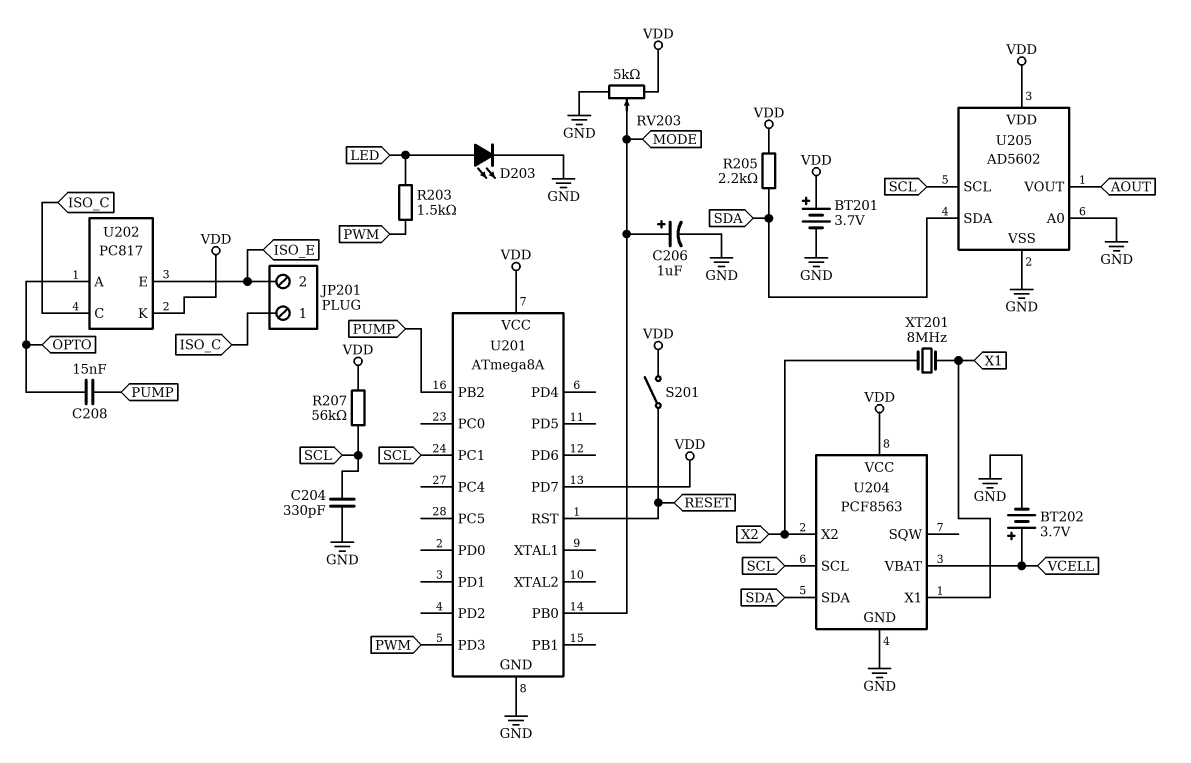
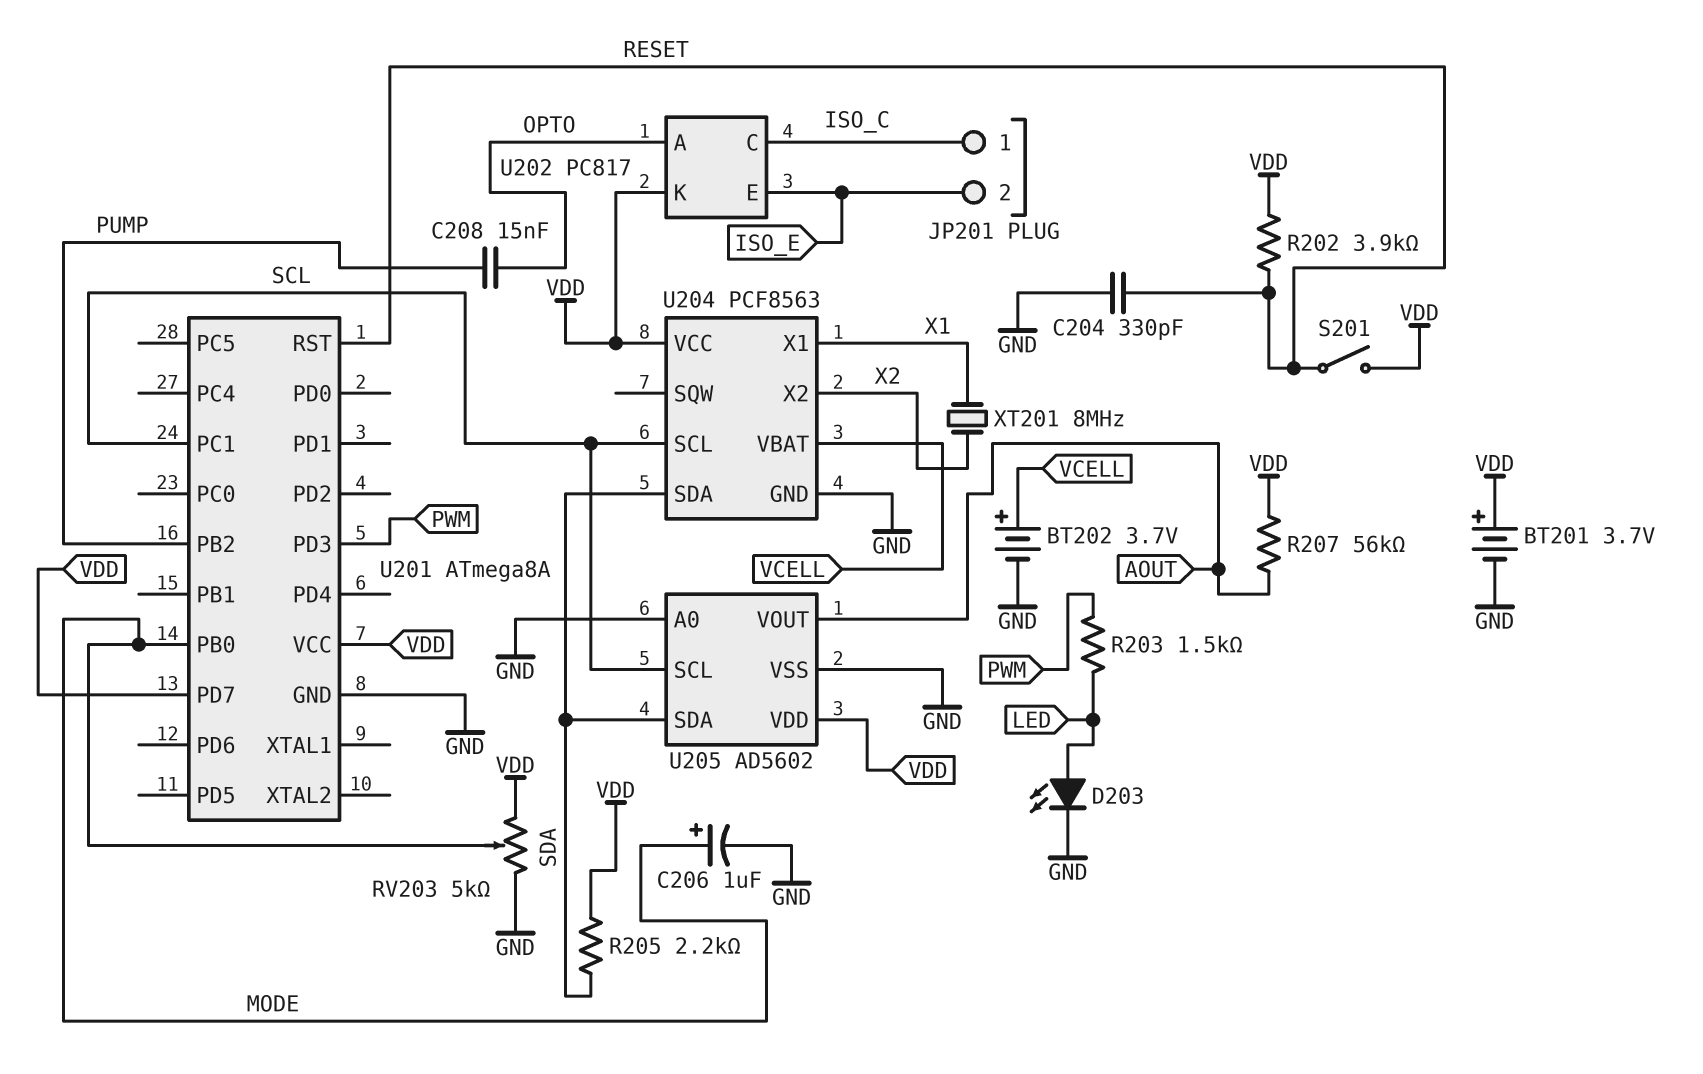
C204: 330pF (GND, SCL) -> 330pF (GND, RESET)
R202: none -> 3.9k (RESET, VDD)
R207: 56k (SCL, VDD) -> 56k (AOUT, VDD)

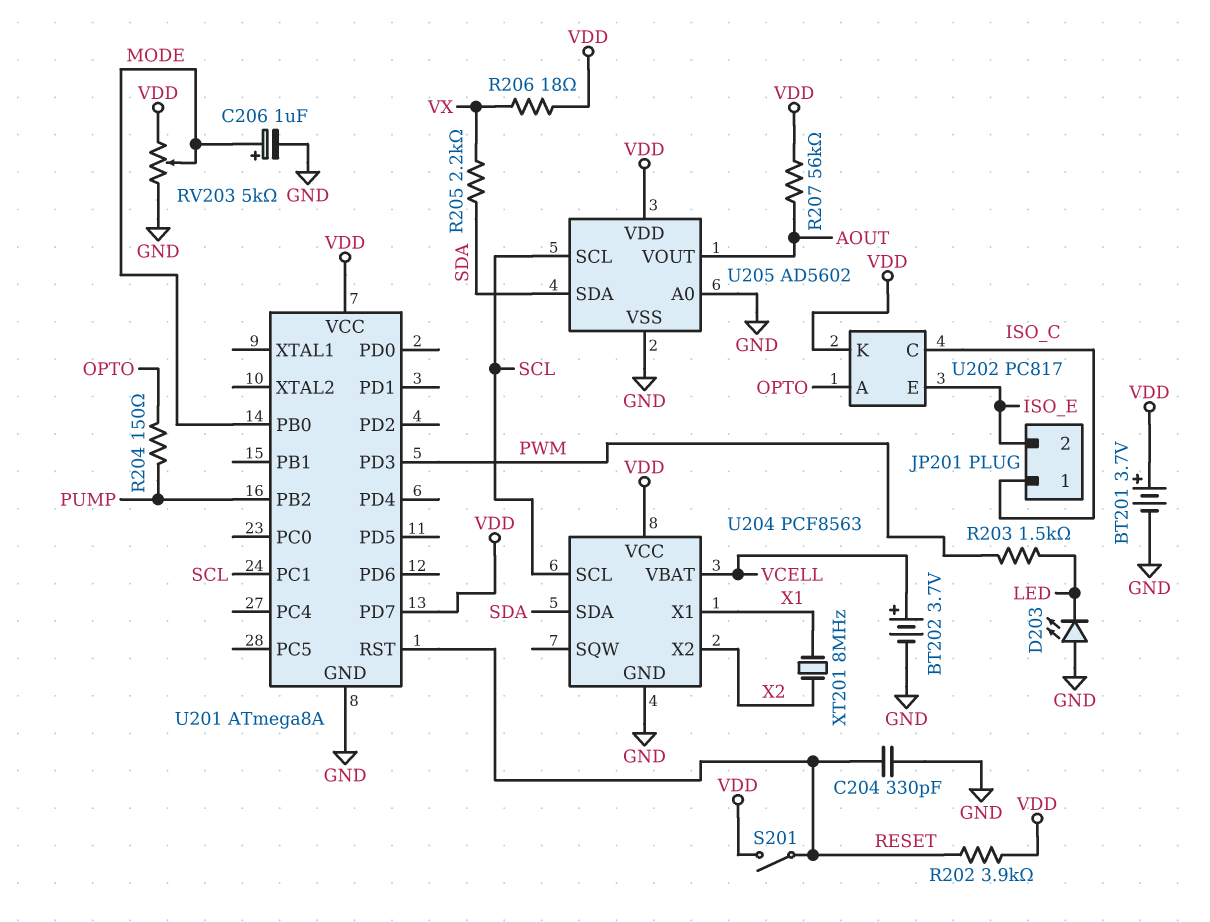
C208: 15nF (OPTO, PUMP) -> none
D203: LED (A LED, K GND) -> LED (A GND, K LED)
R204: none -> 150 (OPTO, PUMP)
R205: 2.2k (SDA, VDD) -> 2.2k (SDA, VX)
R206: none -> 18 (VDD, VX)

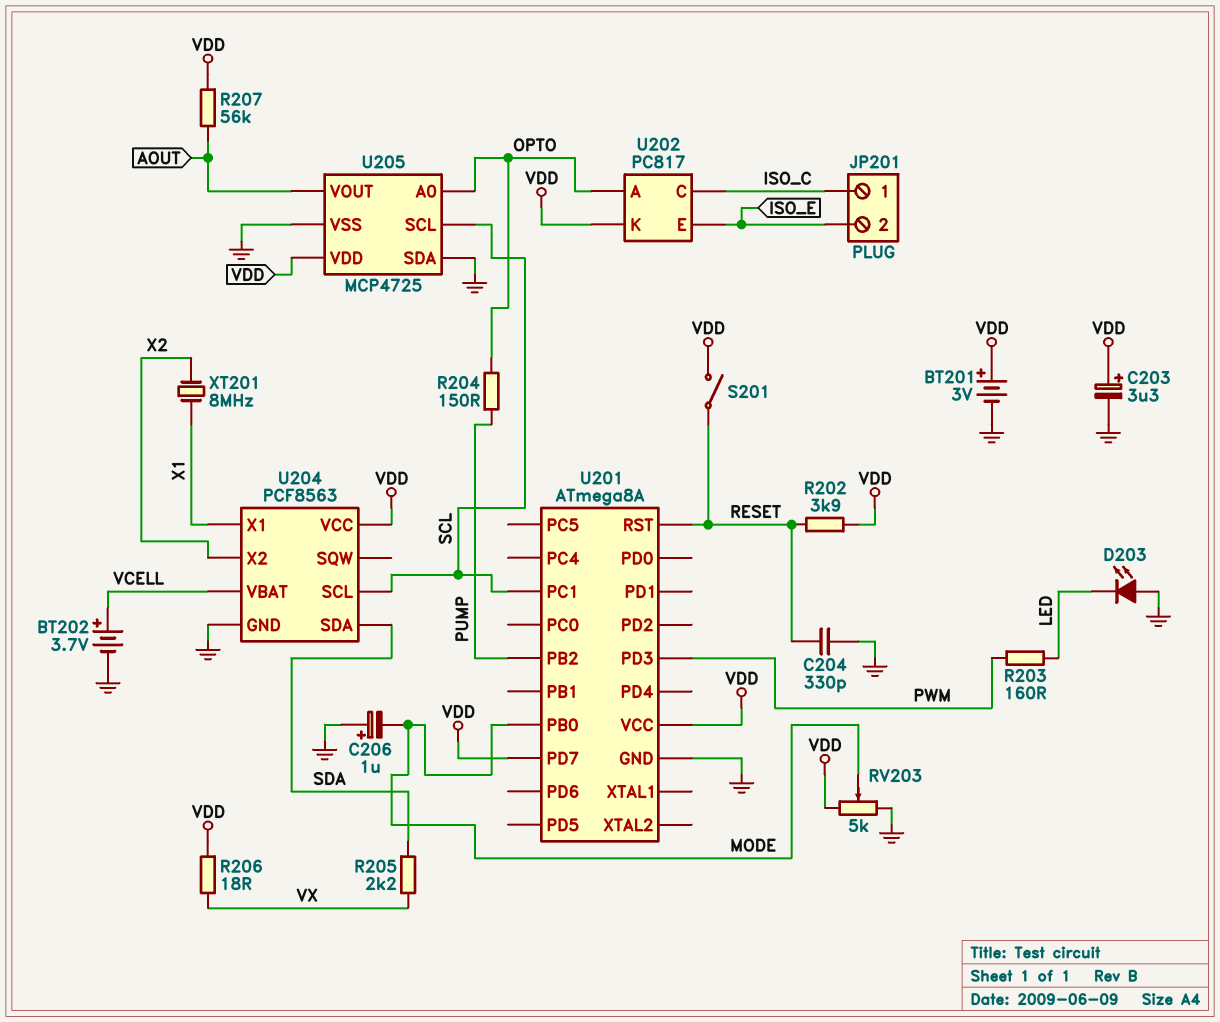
BT201: 3.7V (plus VDD, minus GND) -> 3V (plus VDD, minus GND)
C203: none -> 3.3uF (plus VDD, minus GND)
C206: 1uF (plus MODE, minus GND) -> 1uF (plus GND, minus MODE)
R203: 1.5k (LED, PWM) -> 160 (LED, PWM)
U205: AD5602 -> MCP4725
U205 pin A0: GND -> OPTO
U205 pin SDA: SDA -> GND

